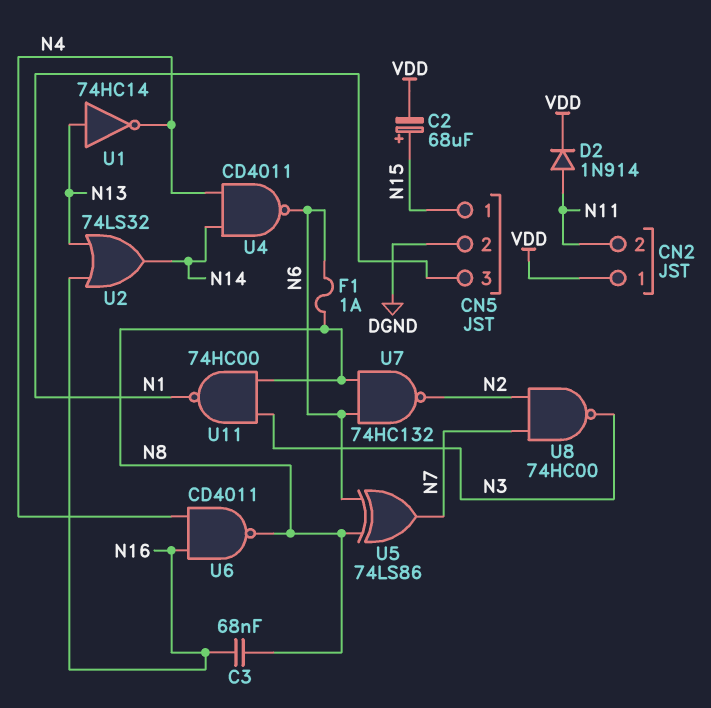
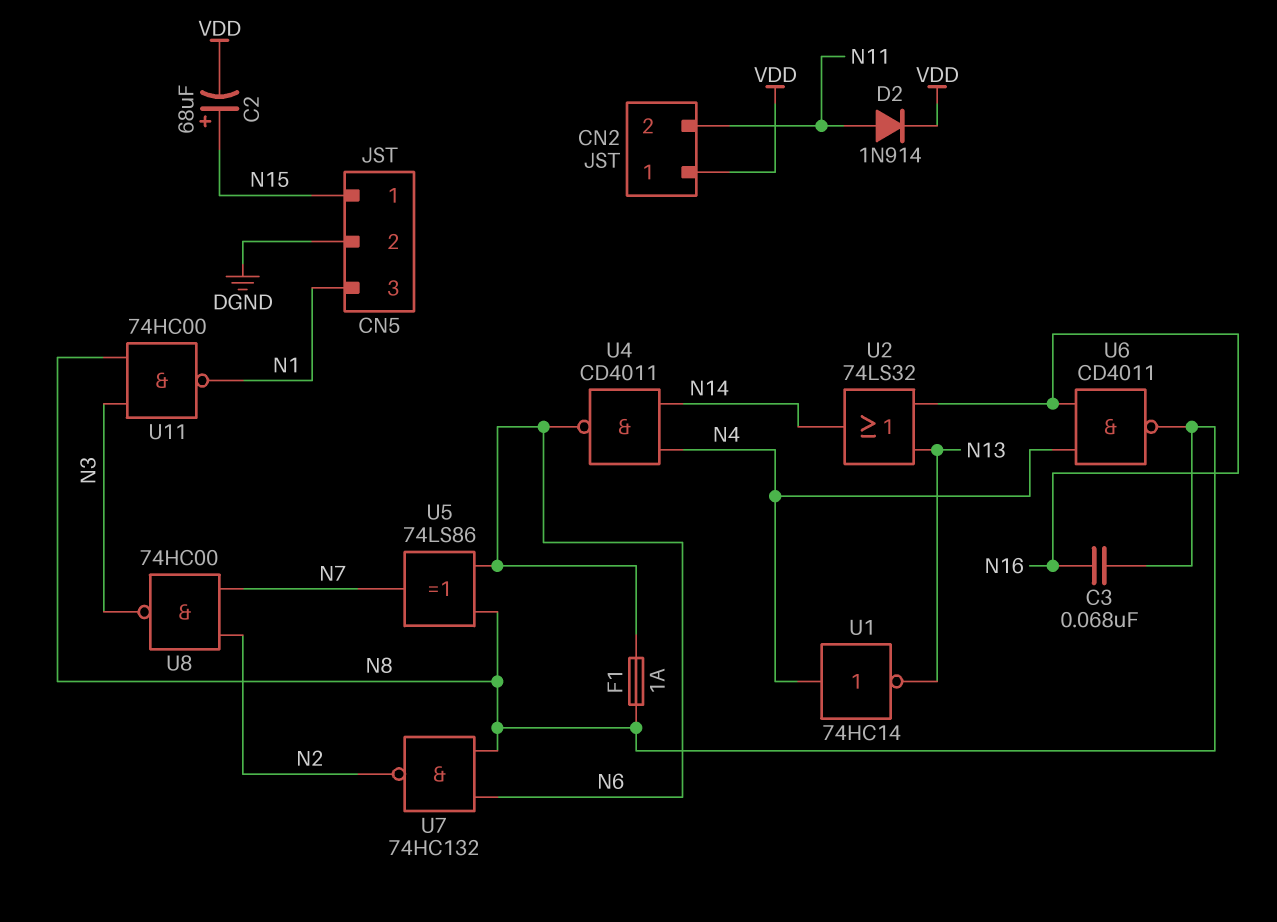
U1: NOT 74HC14 (in N13, out N4) -> NOT 74HC14 (in N4, out N13)

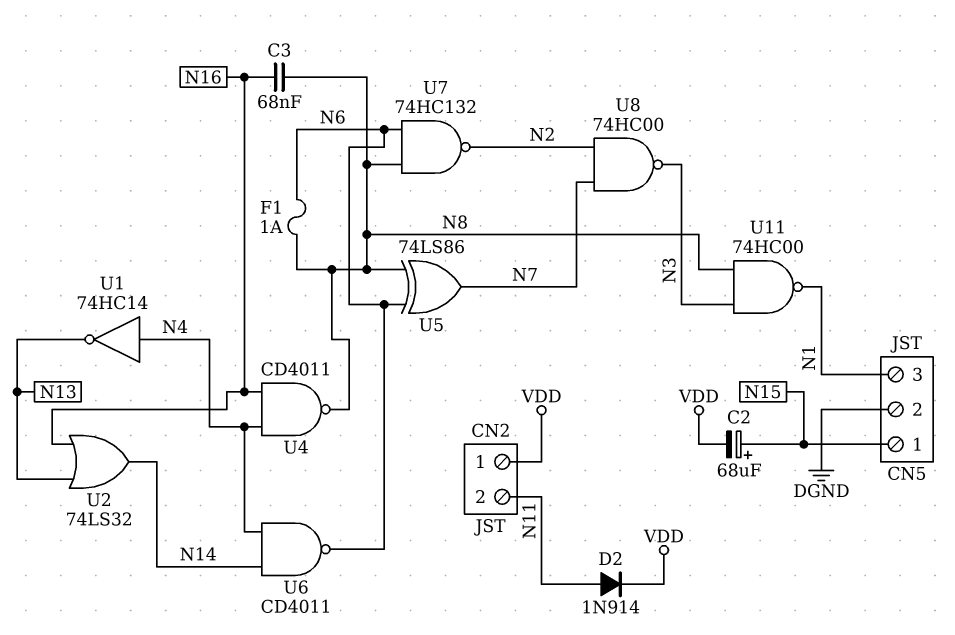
U4: NAND CD4011 (in N4, in N14, out N6) -> NAND CD4011 (in N4, in N16, out N8)
U6: NAND CD4011 (in N4, in N16, out N8) -> NAND CD4011 (in N4, in N14, out N6)

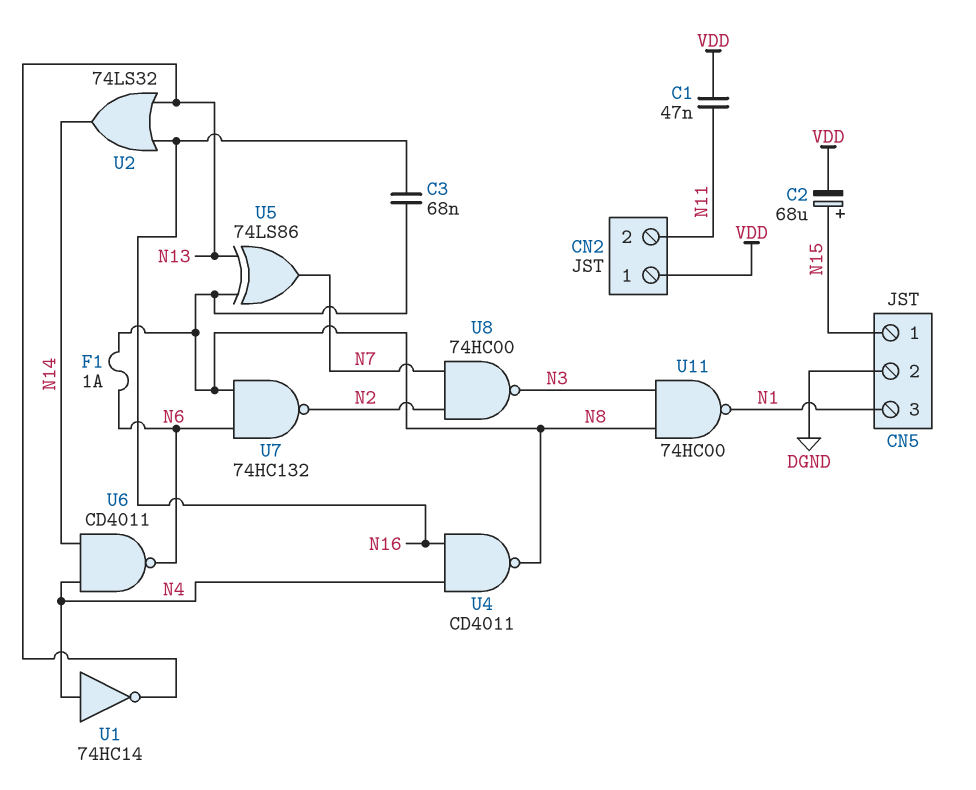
C1: none -> 47nF (N11, VDD)
D2: diode 1N914 (A N11, K VDD) -> none
U5: XOR 74LS86 (in N6, in N8, out N7) -> XOR 74LS86 (in N8, in N13, out N7)

